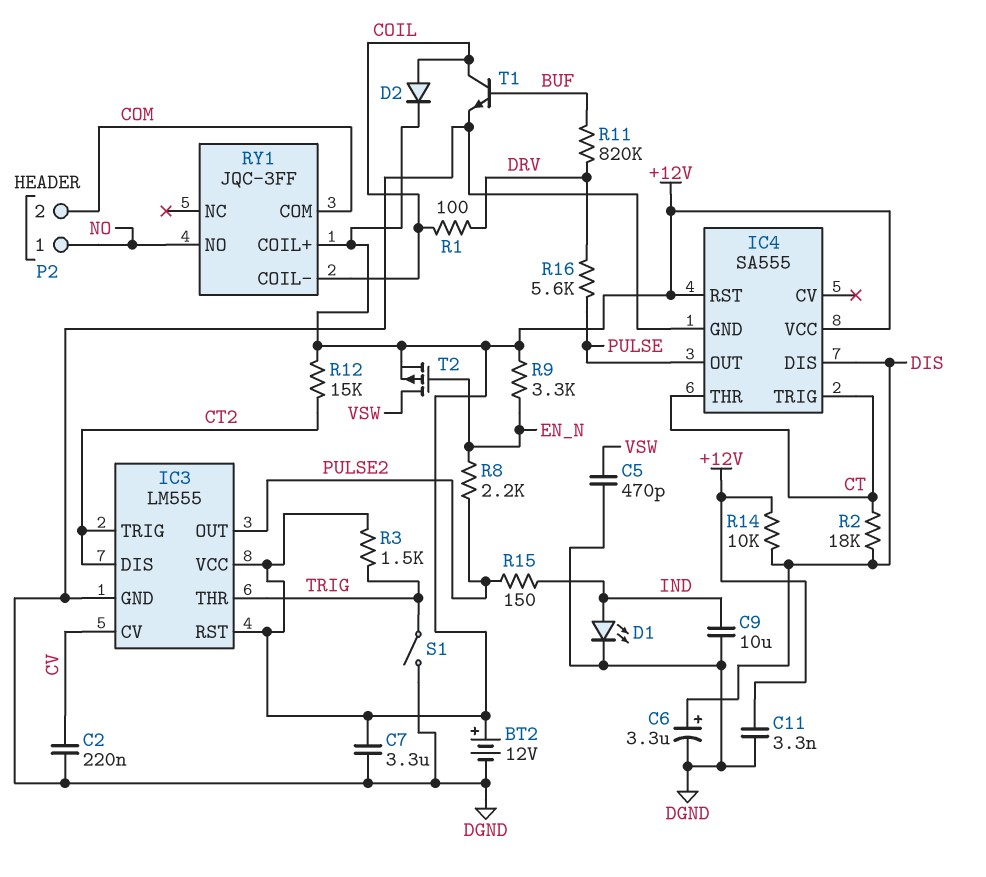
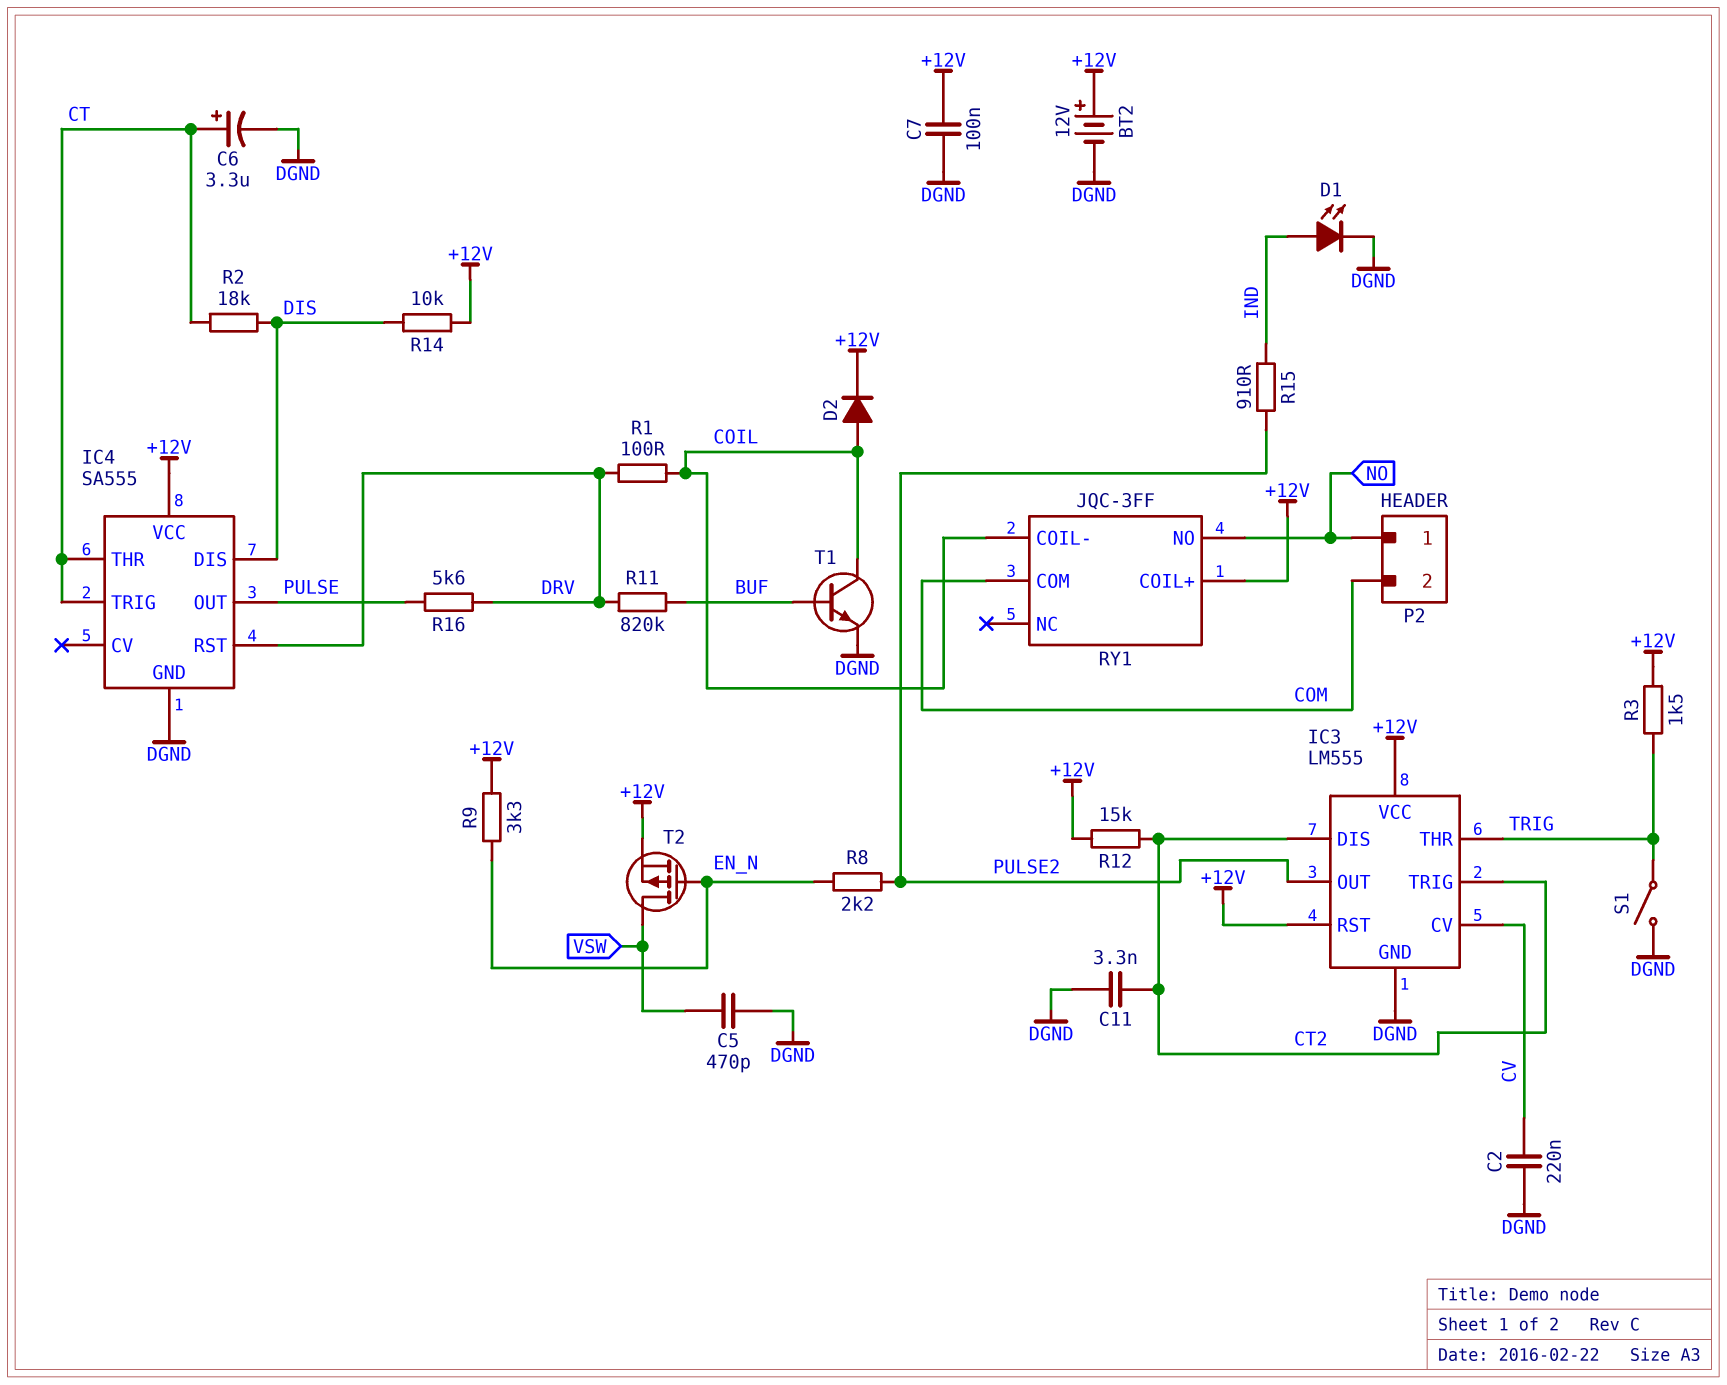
C6: 3.3uF (plus DIS, minus DGND) -> 3.3uF (plus CT, minus DGND)
C7: 3.3uF (+12V, DGND) -> 100nF (+12V, DGND)
C9: 10uF (DGND, IND) -> none
C11: 3.3nF (+12V, DGND) -> 3.3nF (CT2, DGND)
IC4 pin RST: +12V -> DRV
R15: 150 (IND, PULSE2) -> 910 (IND, PULSE2)

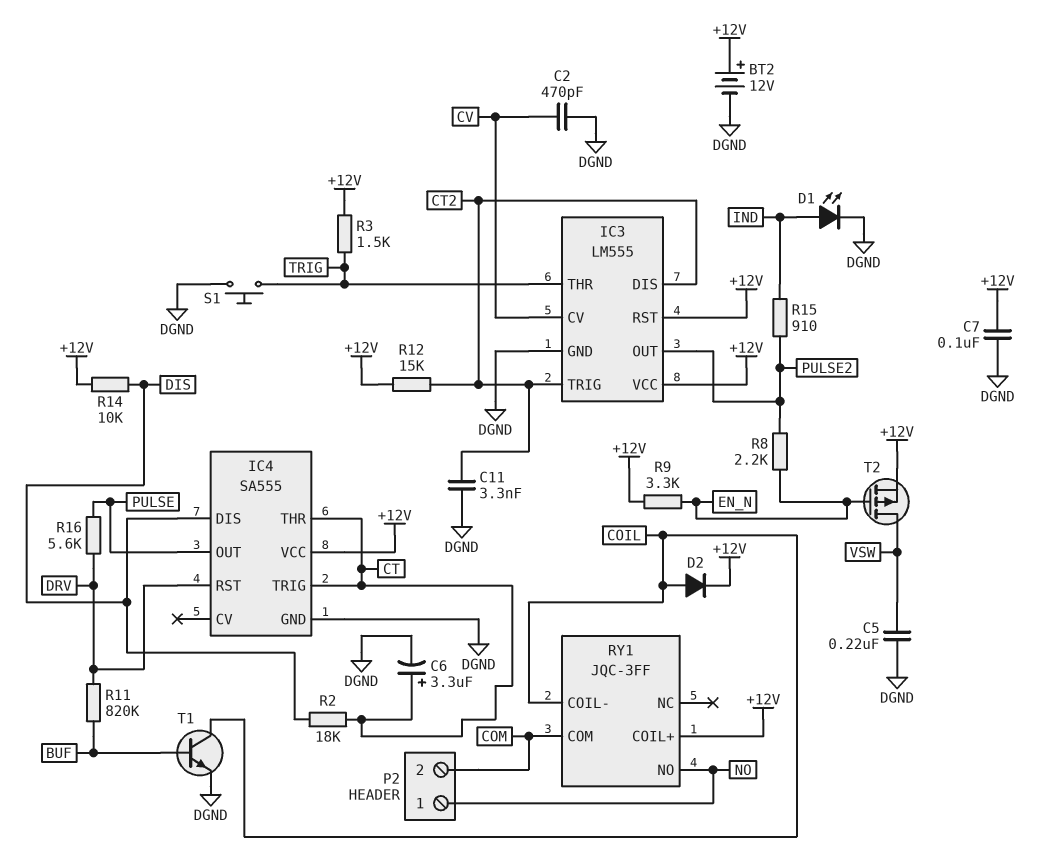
C2: 220nF (CV, DGND) -> 470pF (CV, DGND)
C5: 470pF (DGND, VSW) -> 220nF (DGND, VSW)
R1: 100 (COIL, DRV) -> none
S1: switch (DGND, TRIG) -> button (DGND, TRIG)

